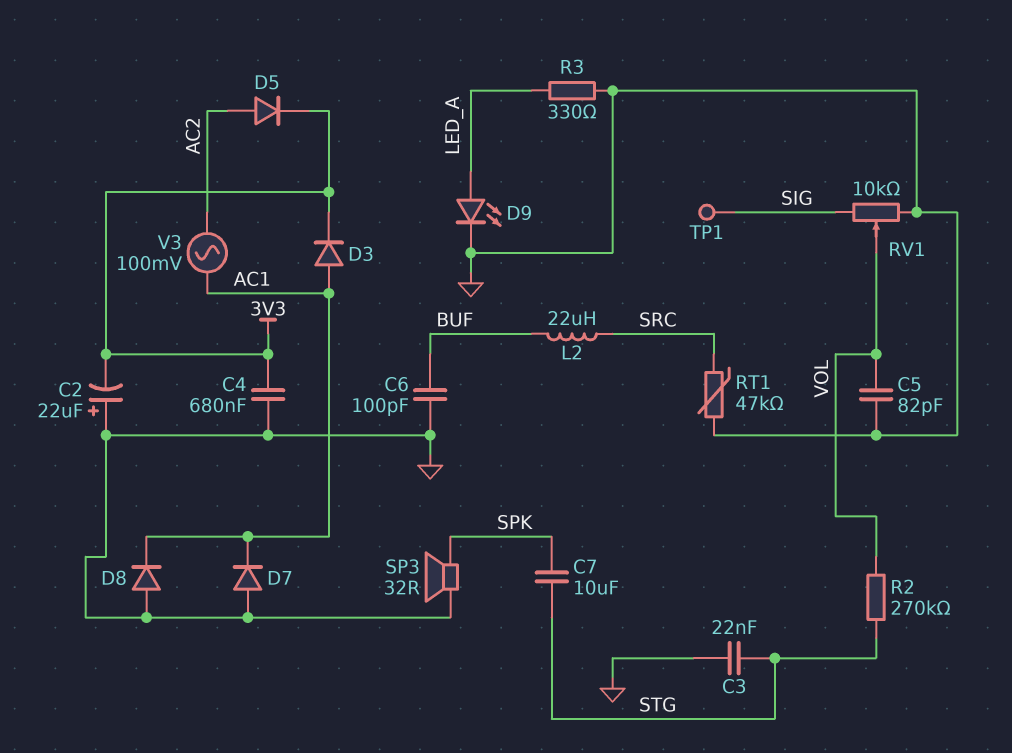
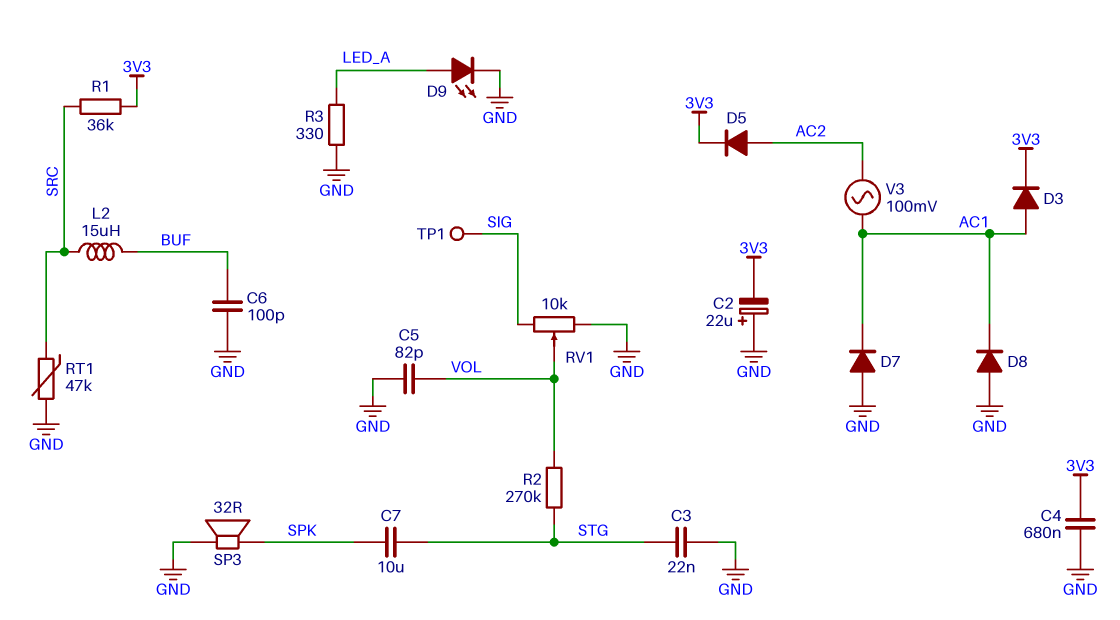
L2: 22uH (BUF, SRC) -> 15uH (BUF, SRC)
R1: none -> 36k (3V3, SRC)

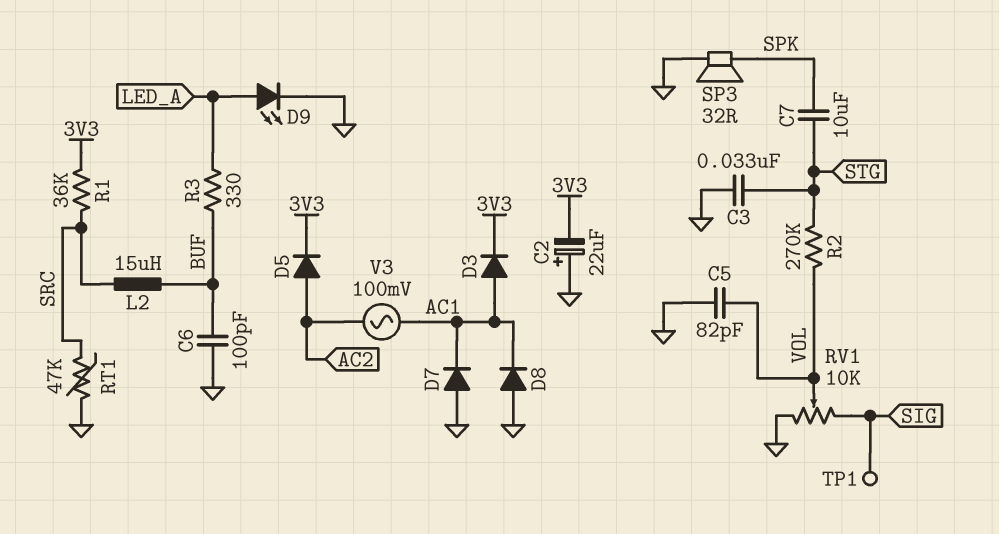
C3: 22nF (GND, STG) -> 33nF (GND, STG)
C4: 680nF (3V3, GND) -> none
R3: 330 (GND, LED_A) -> 330 (BUF, LED_A)

